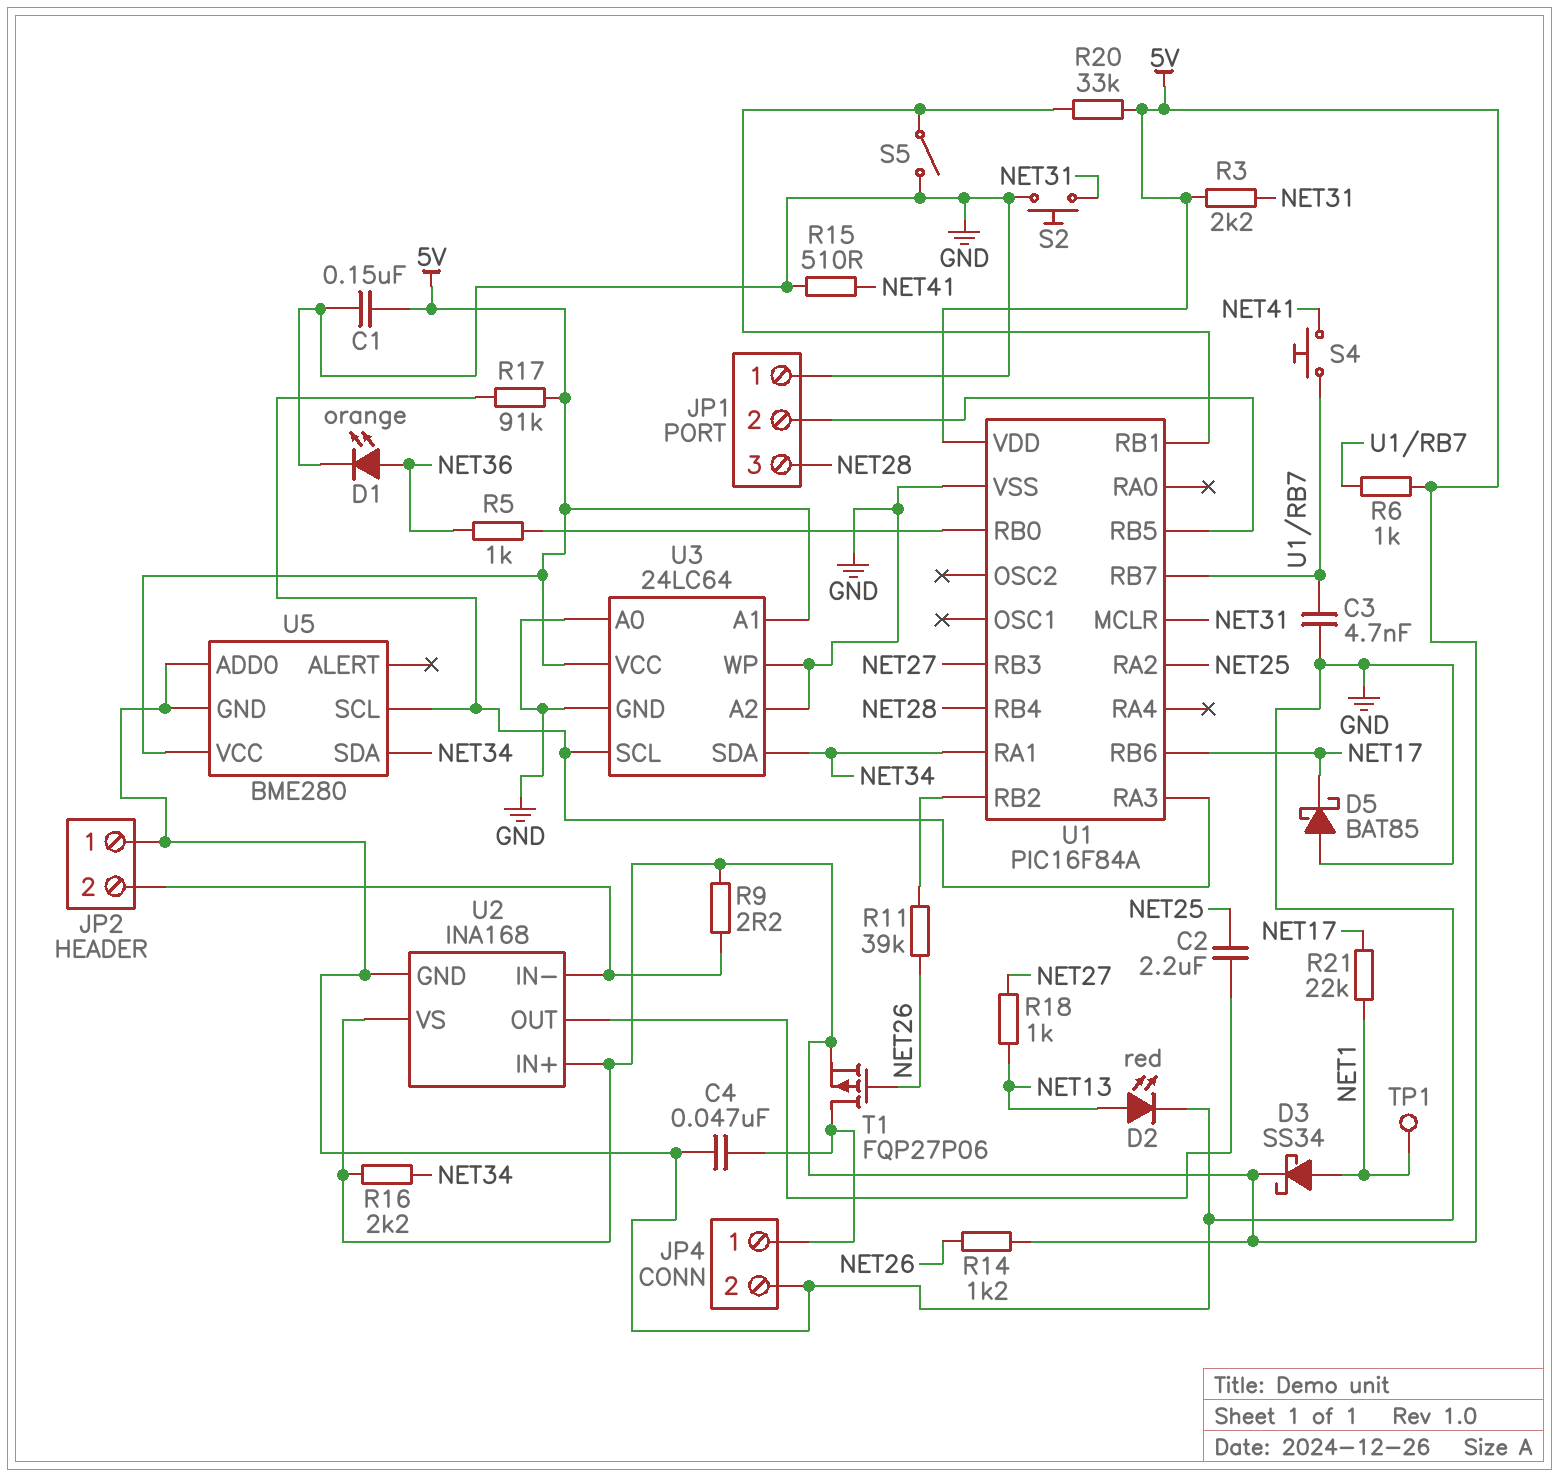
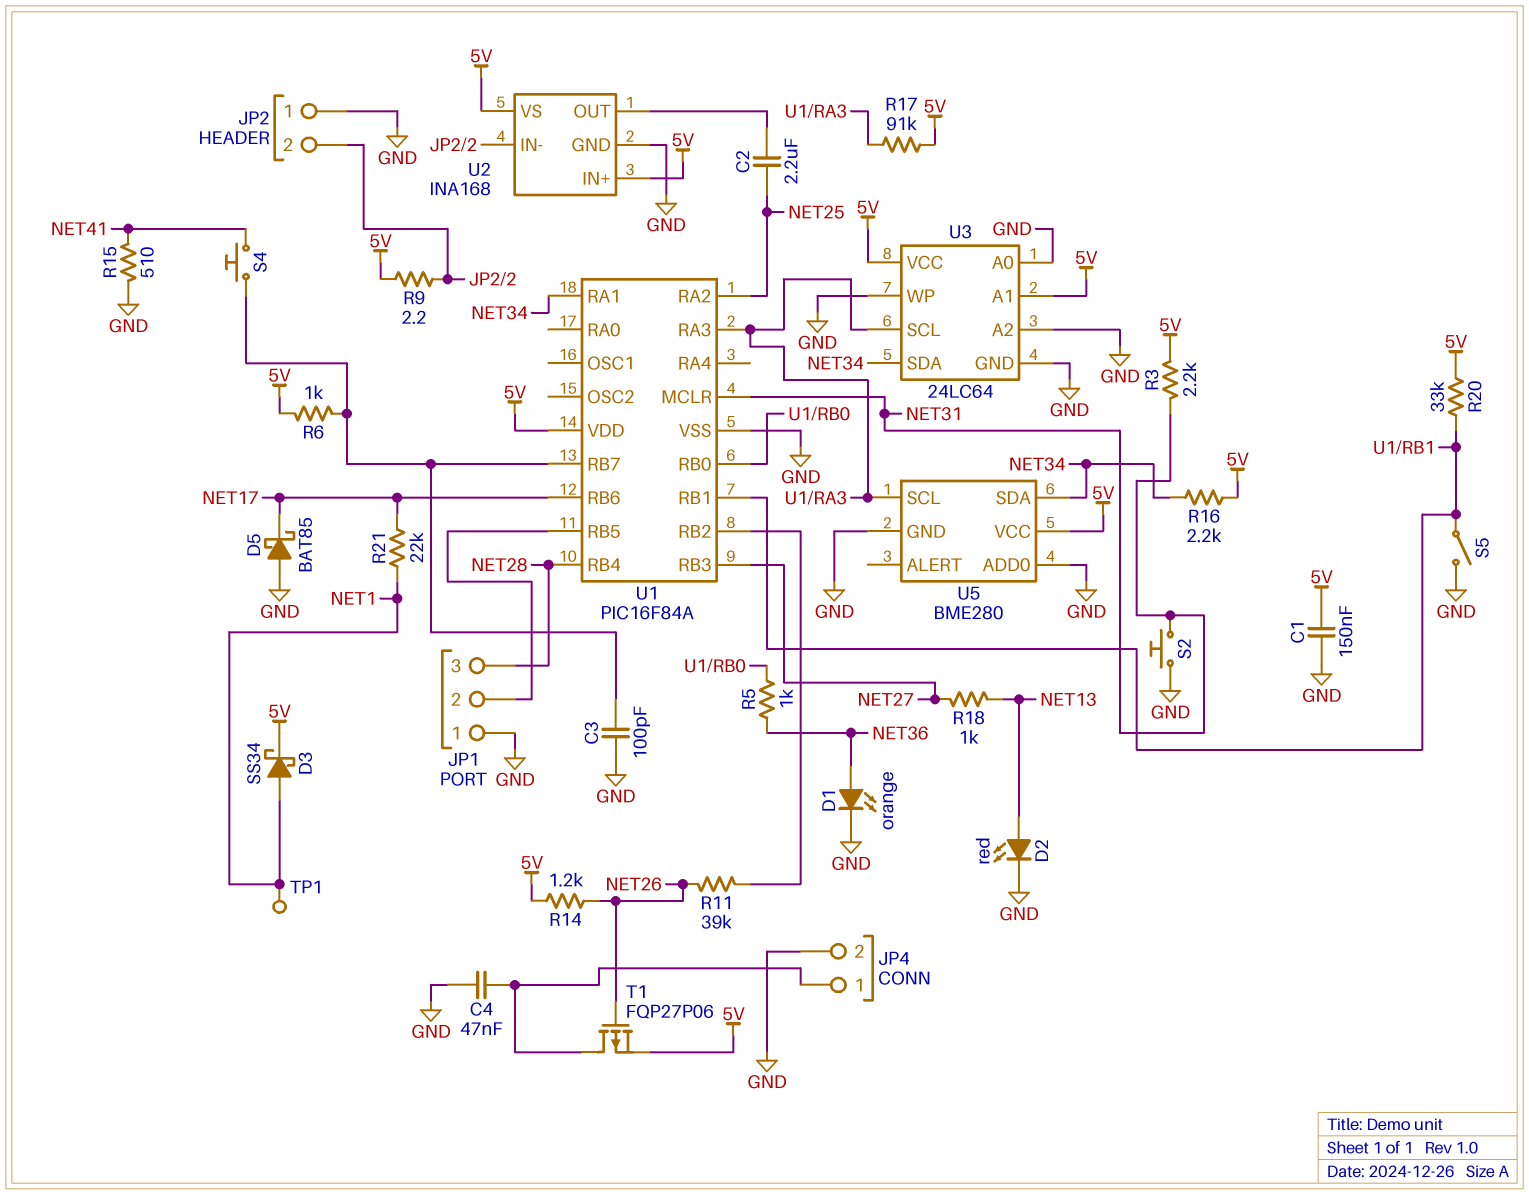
C3: 4.7nF (GND, U1/RB7) -> 100pF (GND, U1/RB7)

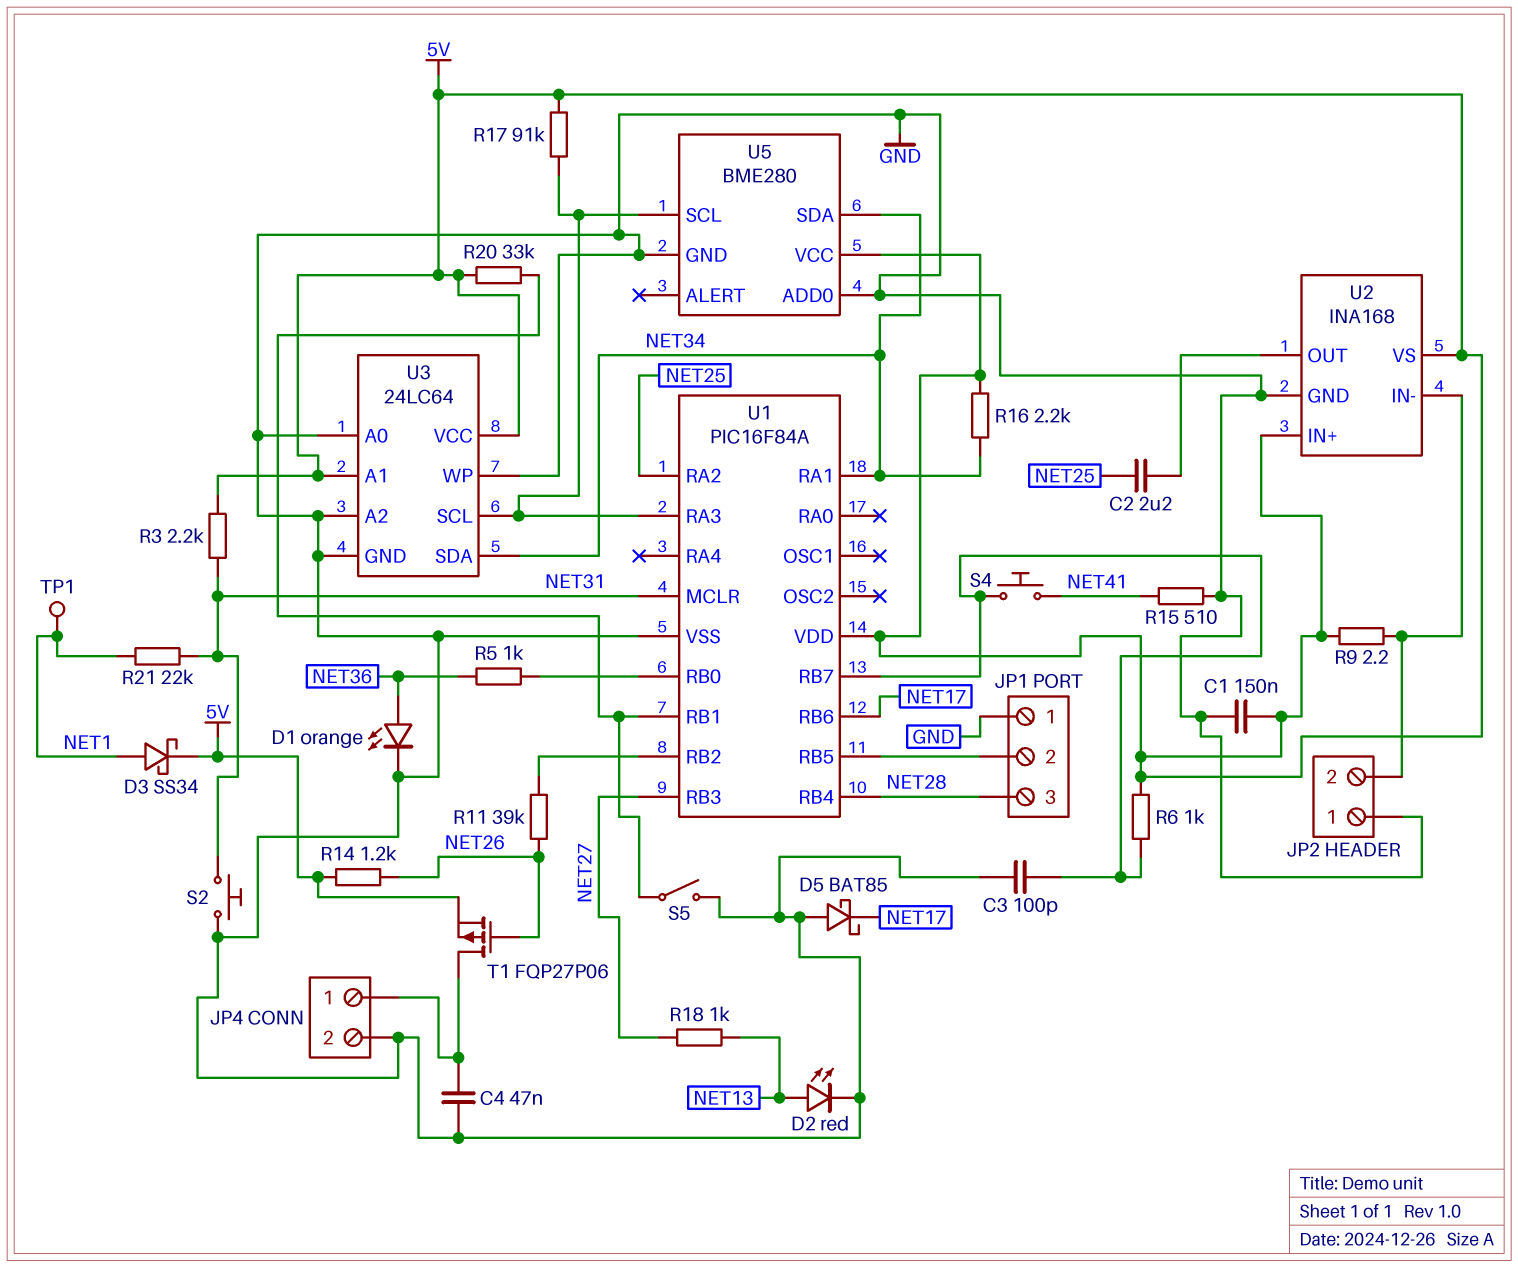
R21: 22k (NET1, NET17) -> 22k (NET1, NET31)

